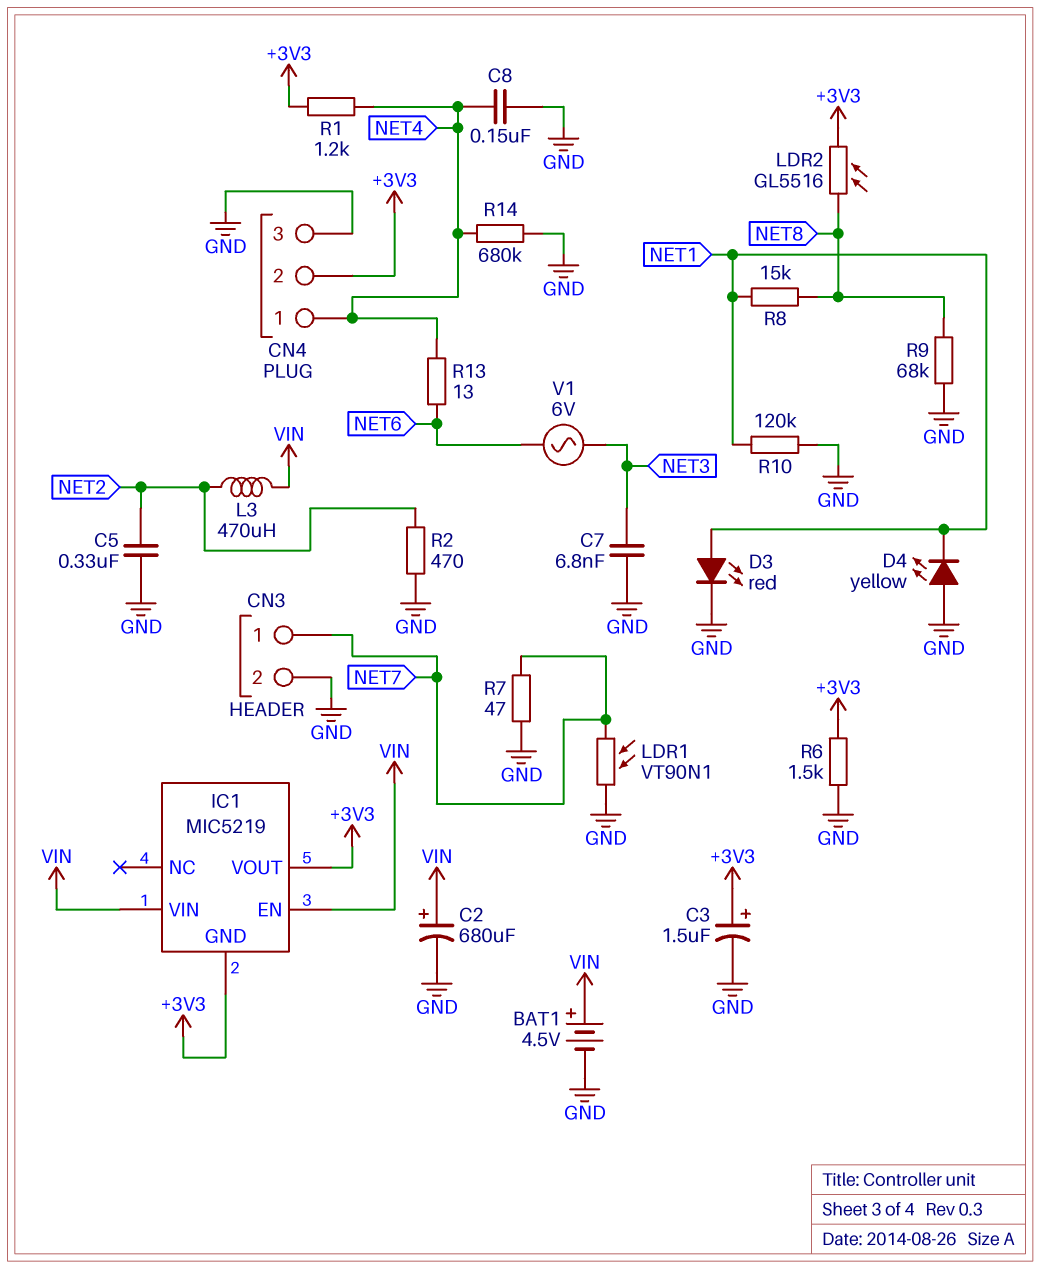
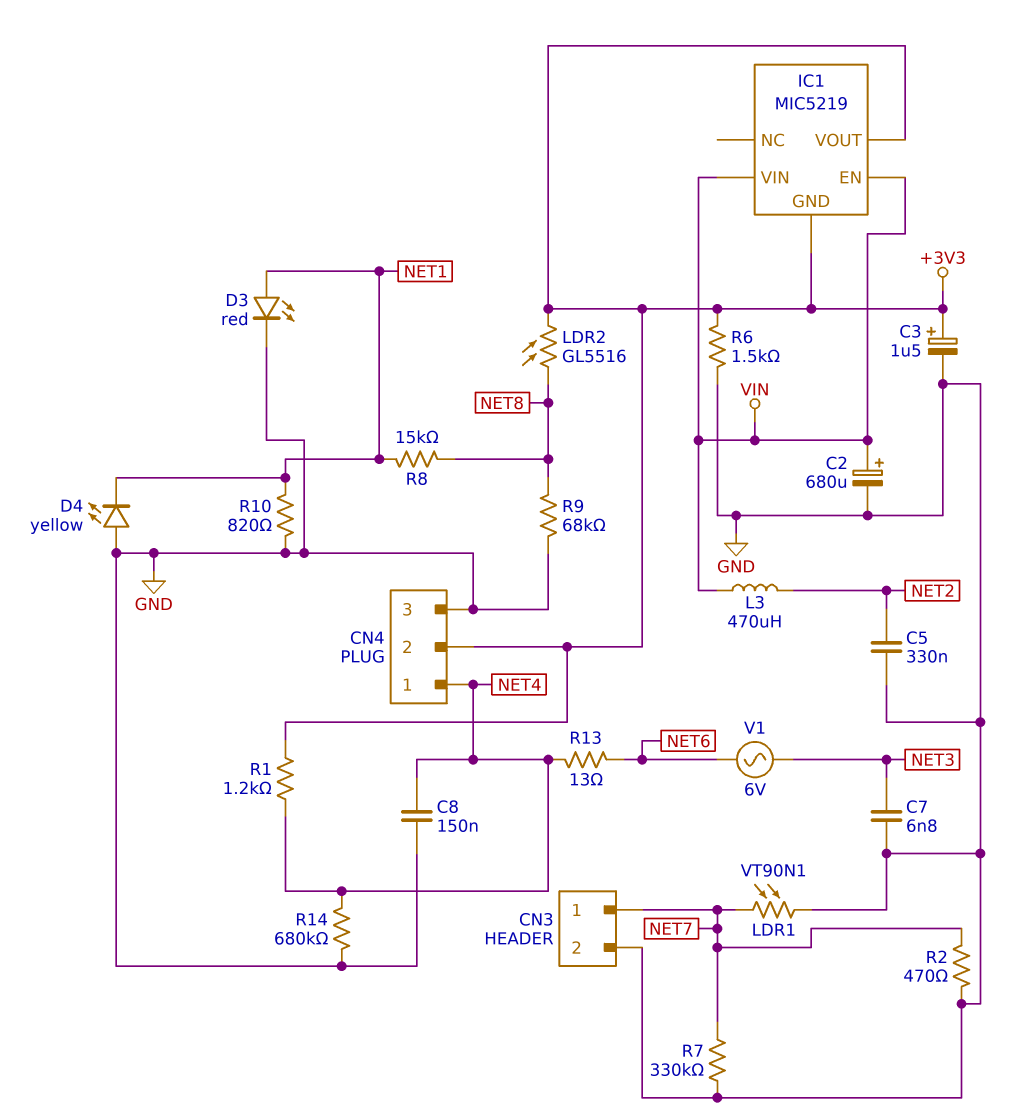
BAT1: 4.5V (plus VIN, minus GND) -> none
R2: 470 (GND, NET2) -> 470 (GND, NET7)
R7: 47 (GND, NET7) -> 330k (GND, NET7)
R10: 120k (GND, NET1) -> 820 (GND, NET1)

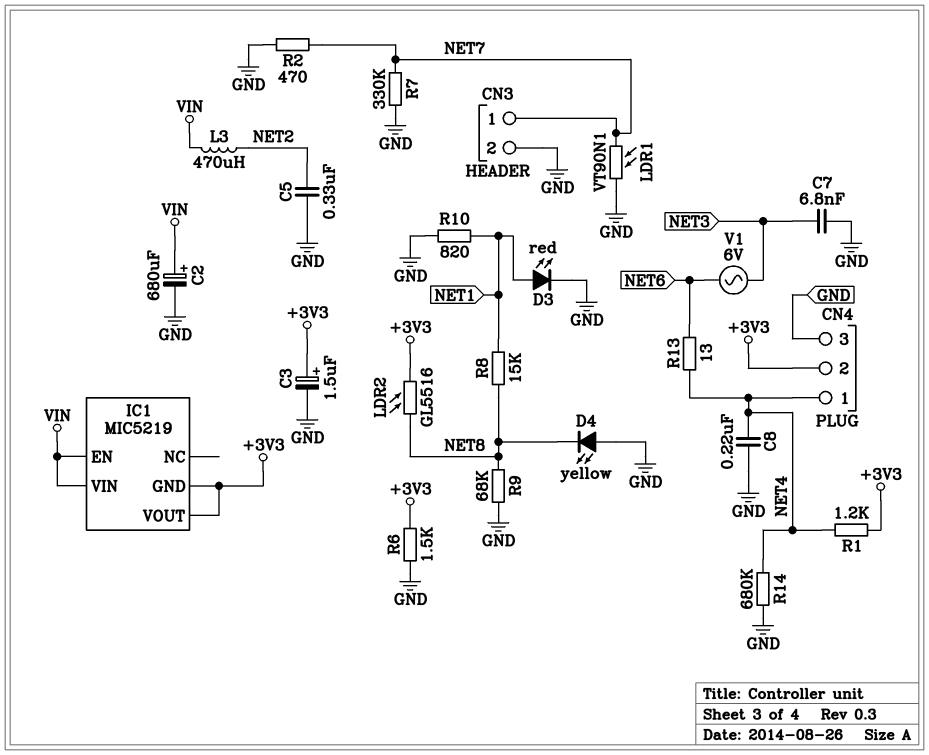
C8: 150nF (GND, NET4) -> 220nF (GND, NET4)
D4: LED yellow (A GND, K NET1) -> LED yellow (A GND, K NET8)

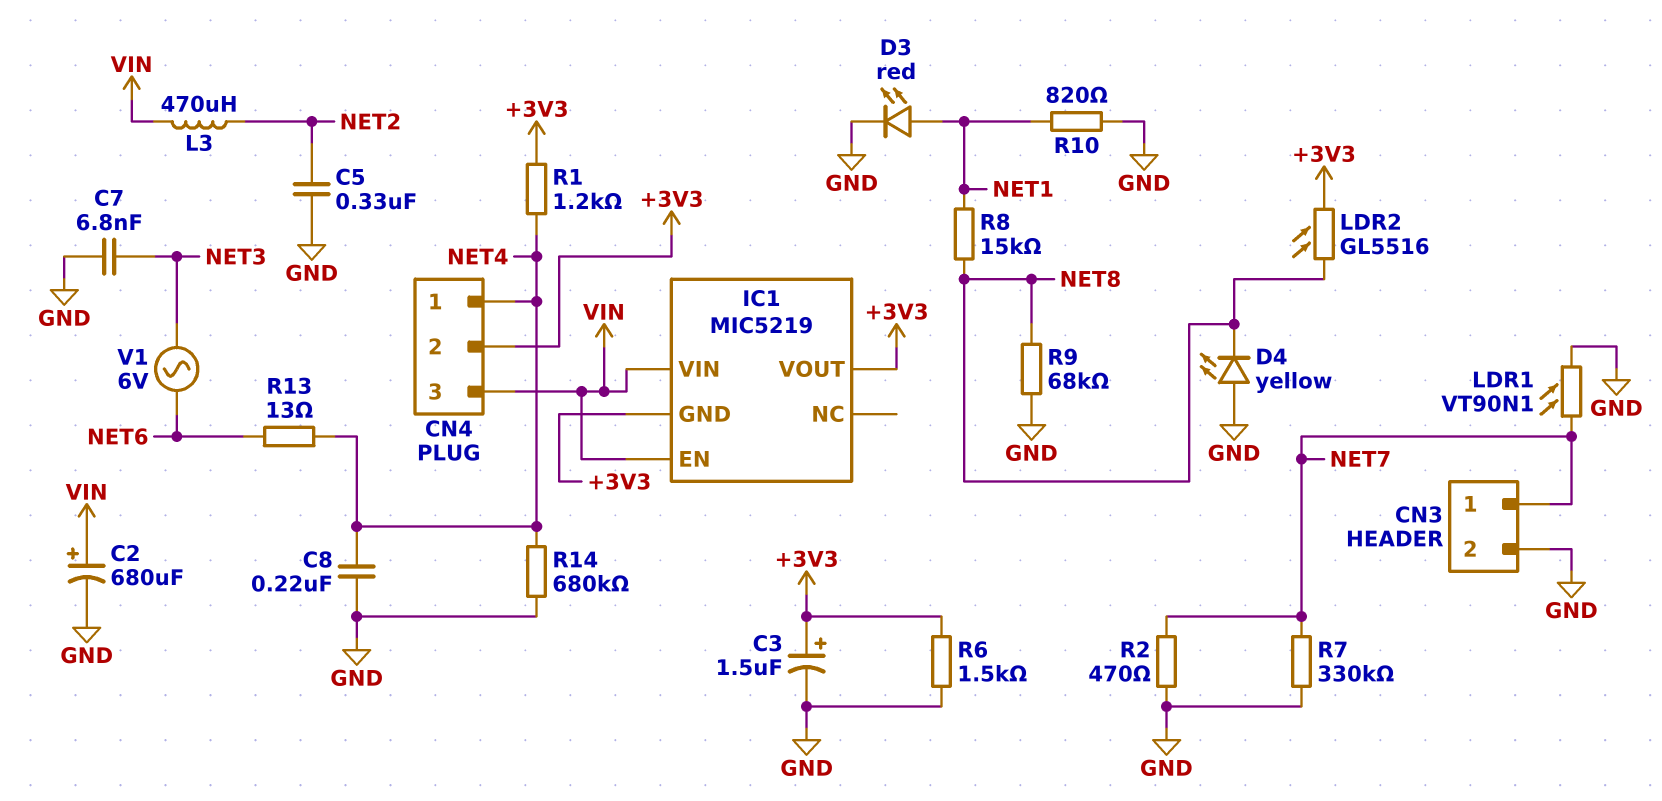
CN4 pin 3: GND -> VIN

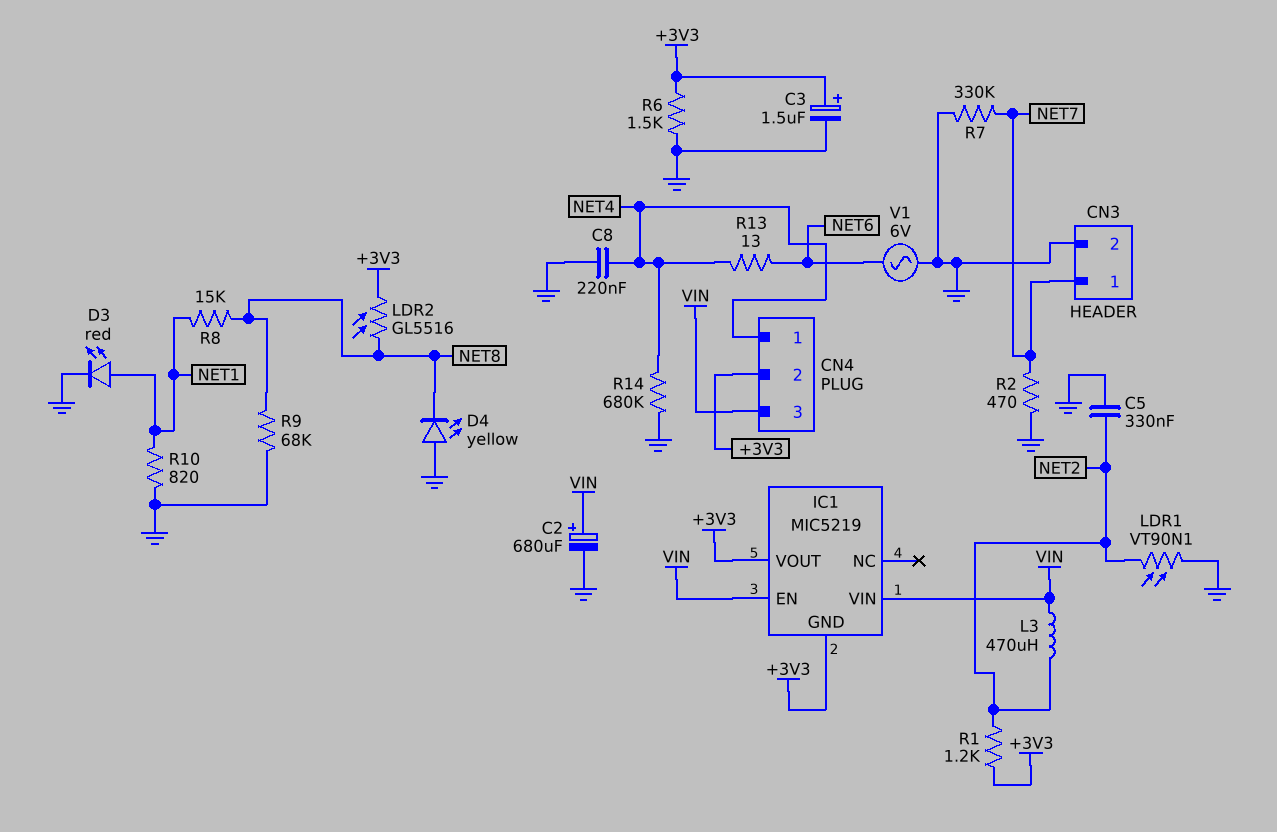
C7: 6.8nF (GND, NET3) -> none
LDR1: VT90N1 (GND, NET7) -> VT90N1 (GND, NET2)
R1: 1.2k (+3V3, NET4) -> 1.2k (+3V3, NET2)
V1: AC 6V (NET3, NET6) -> AC 6V (GND, NET6)

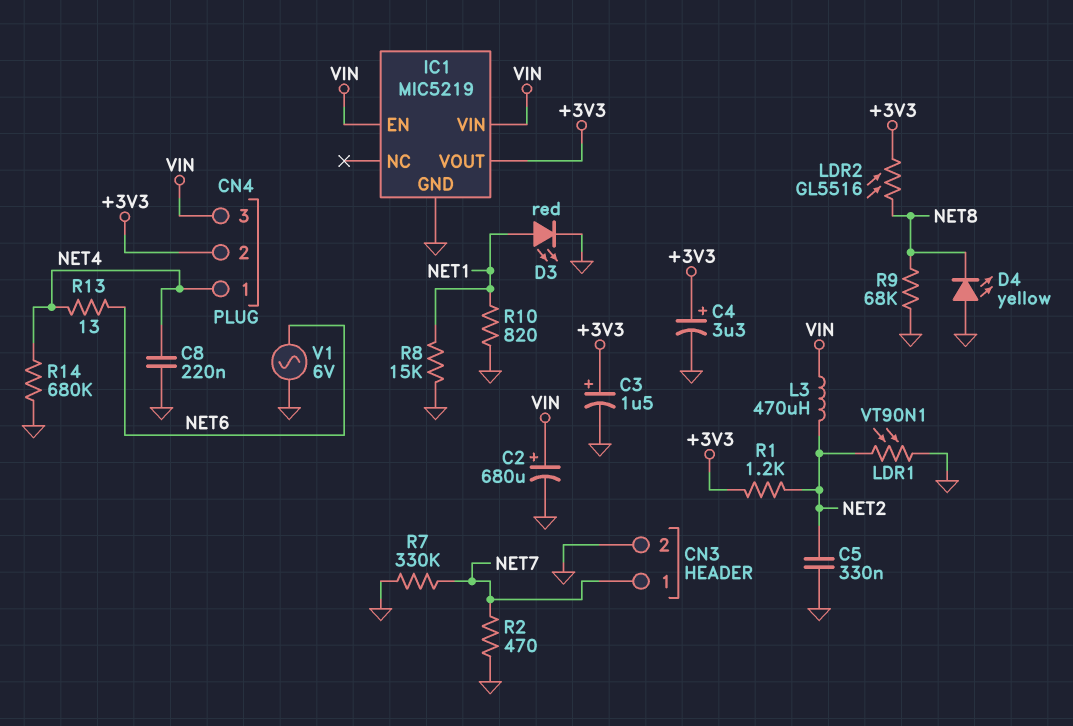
C4: none -> 3.3uF (plus +3V3, minus GND)
IC1 pin GND: +3V3 -> GND
R6: 1.5k (+3V3, GND) -> none
R8: 15k (NET1, NET8) -> 15k (GND, NET1)

